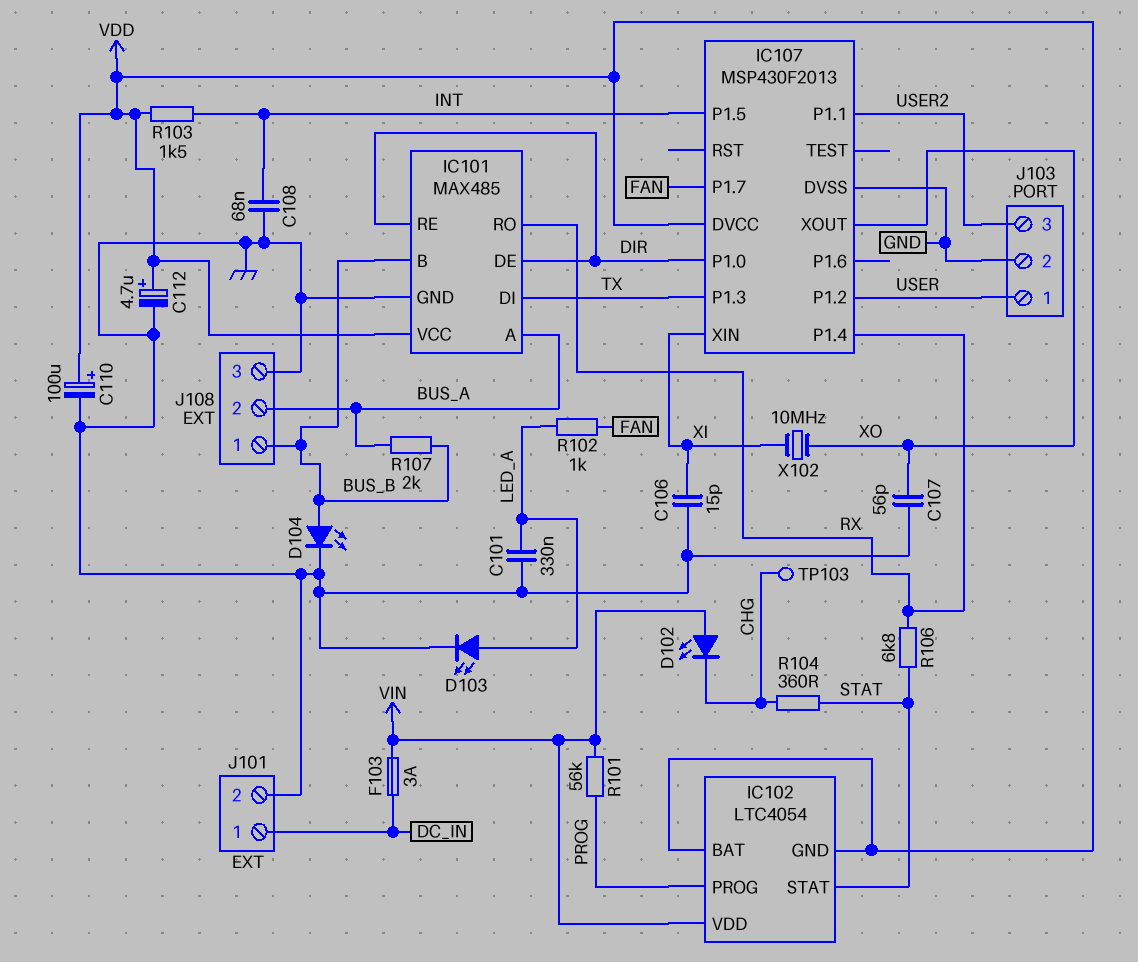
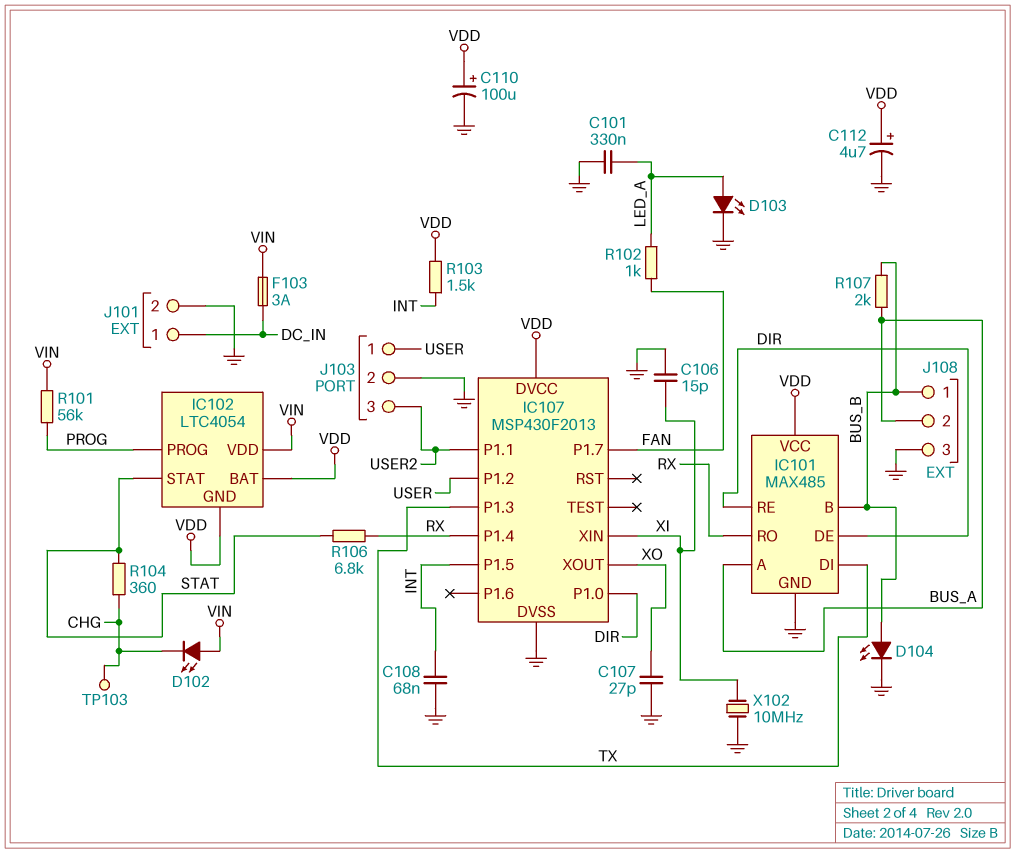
C107: 56pF (GND, XO) -> 27pF (GND, XO)
X102: 10MHz (XI, XO) -> 10MHz (GND, XI)

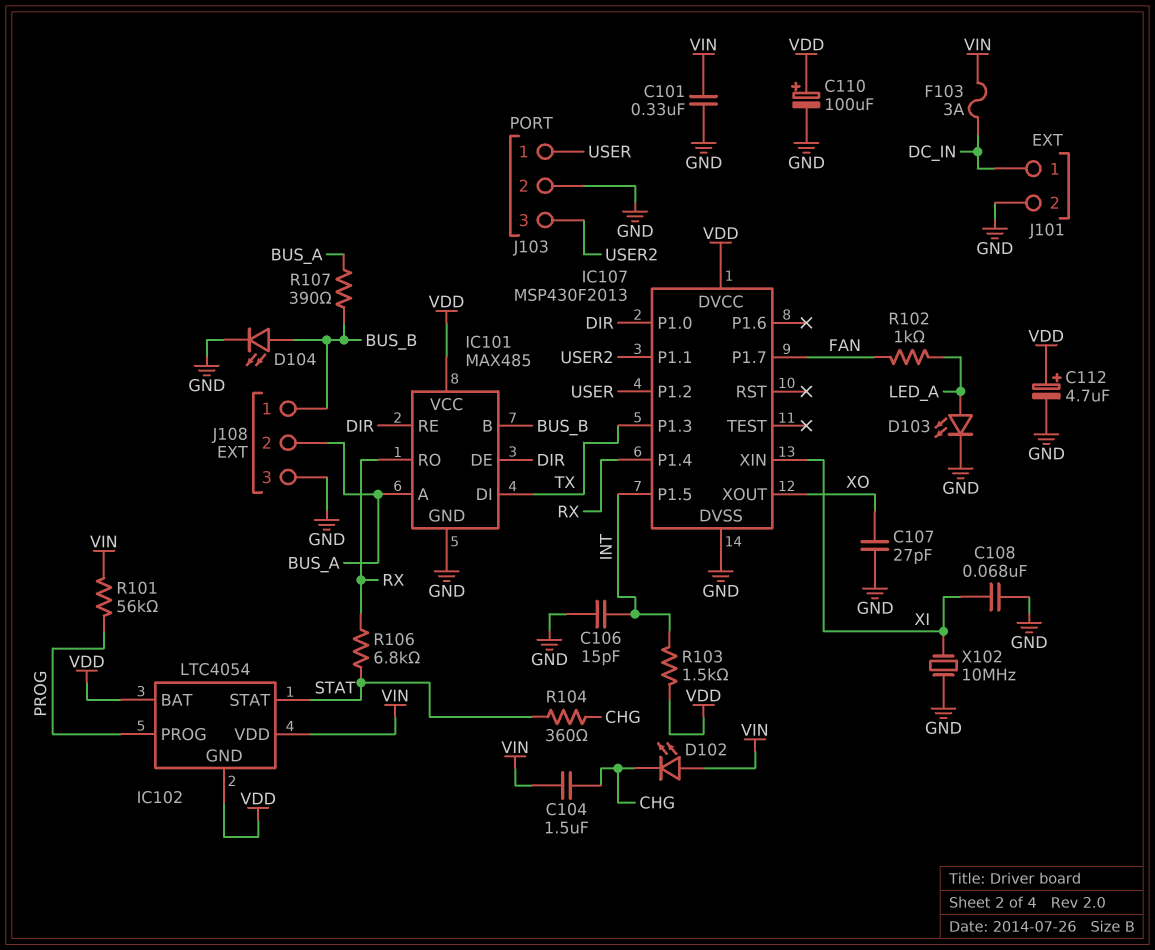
C101: 330nF (GND, LED_A) -> 330nF (GND, VIN)
C104: none -> 1.5uF (CHG, VIN)
C106: 15pF (GND, XI) -> 15pF (GND, INT)
C108: 68nF (GND, INT) -> 68nF (GND, XI)
R107: 2k (BUS_A, BUS_B) -> 390 (BUS_A, BUS_B)
TP103: test point (CHG) -> none

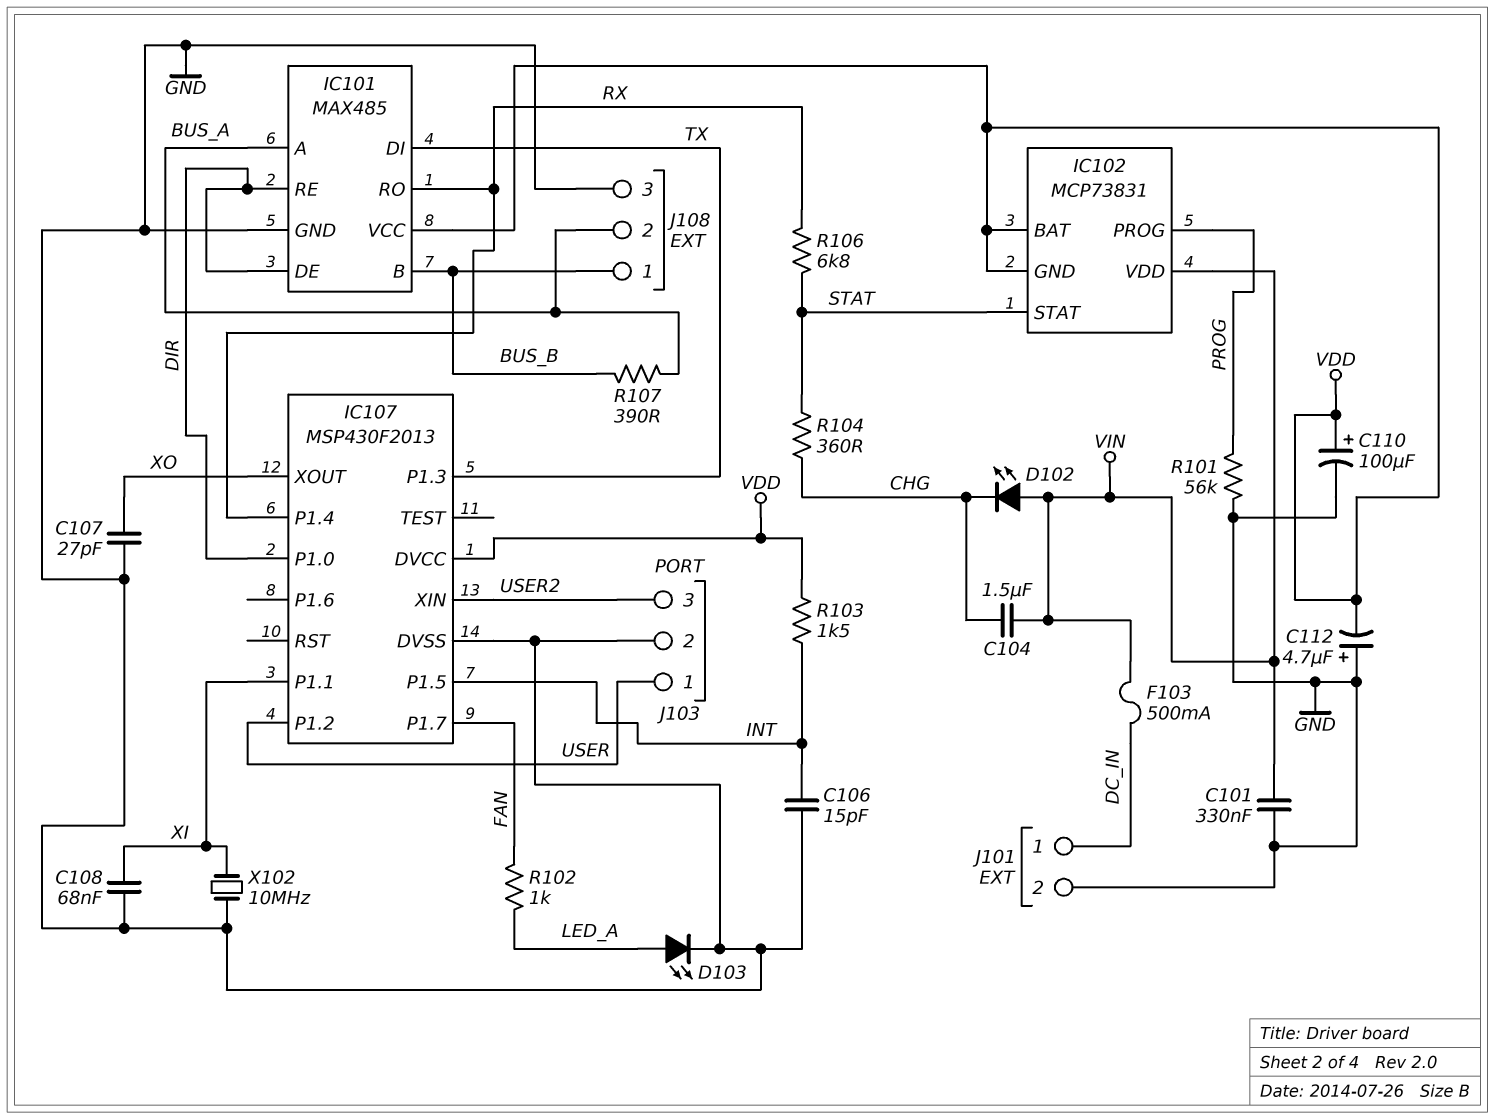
C112: 4.7uF (plus VDD, minus GND) -> 4.7uF (plus GND, minus VDD)
D104: LED (A BUS_B, K GND) -> none
F103: 3A (DC_IN, VIN) -> 500mA (DC_IN, VIN)
IC102: LTC4054 -> MCP73831
IC107 pin P1.1: USER2 -> XI
IC107 pin XIN: XI -> USER2
R101: 56k (PROG, VIN) -> 56k (GND, PROG)

